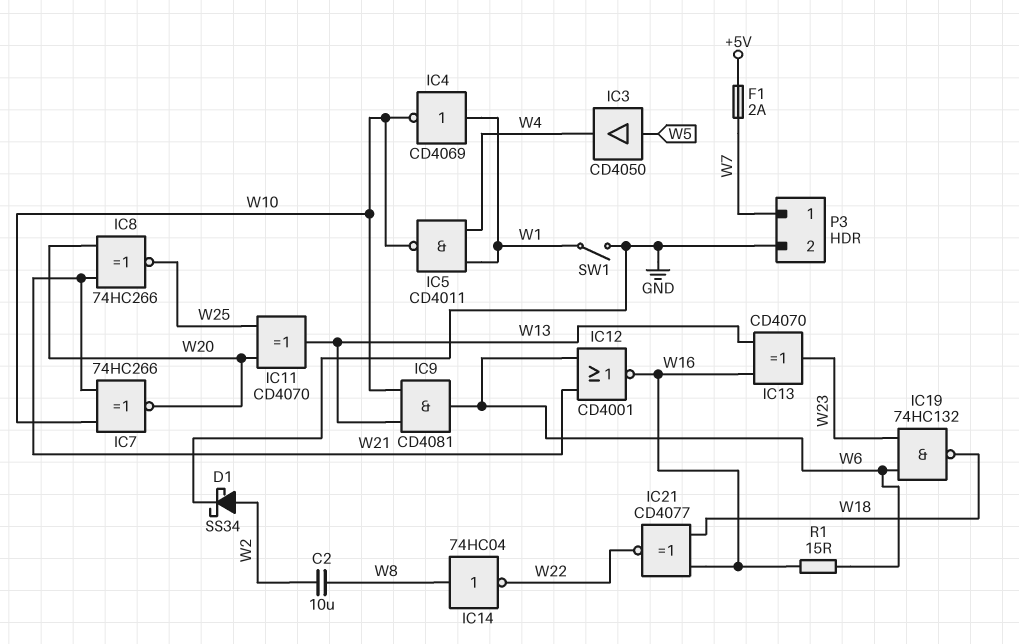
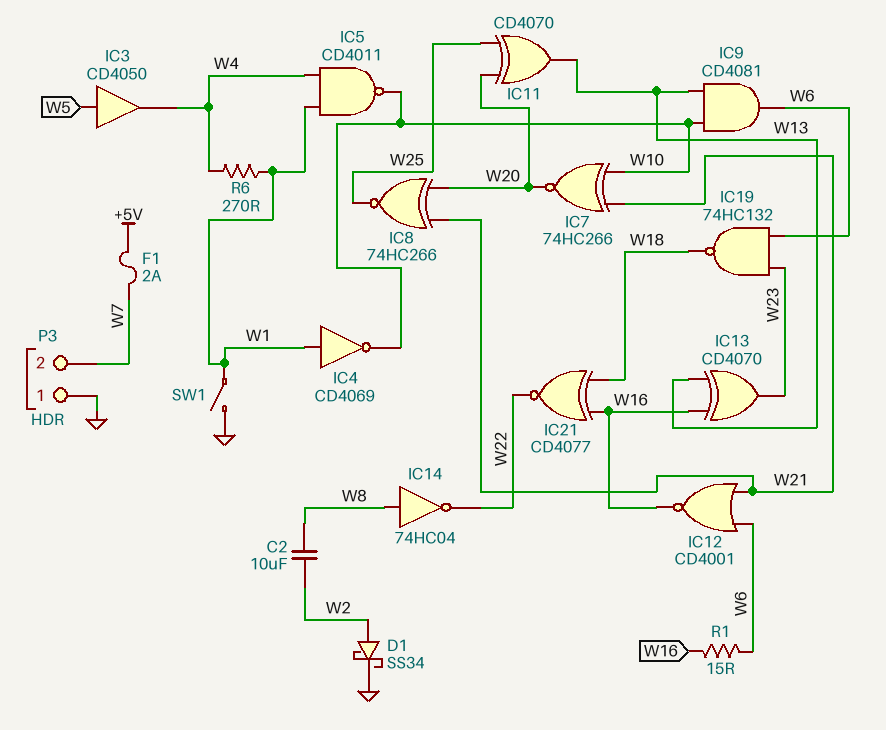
P3 pin 1: W7 -> GND
P3 pin 2: GND -> W7
R6: none -> 270 (W1, W4)

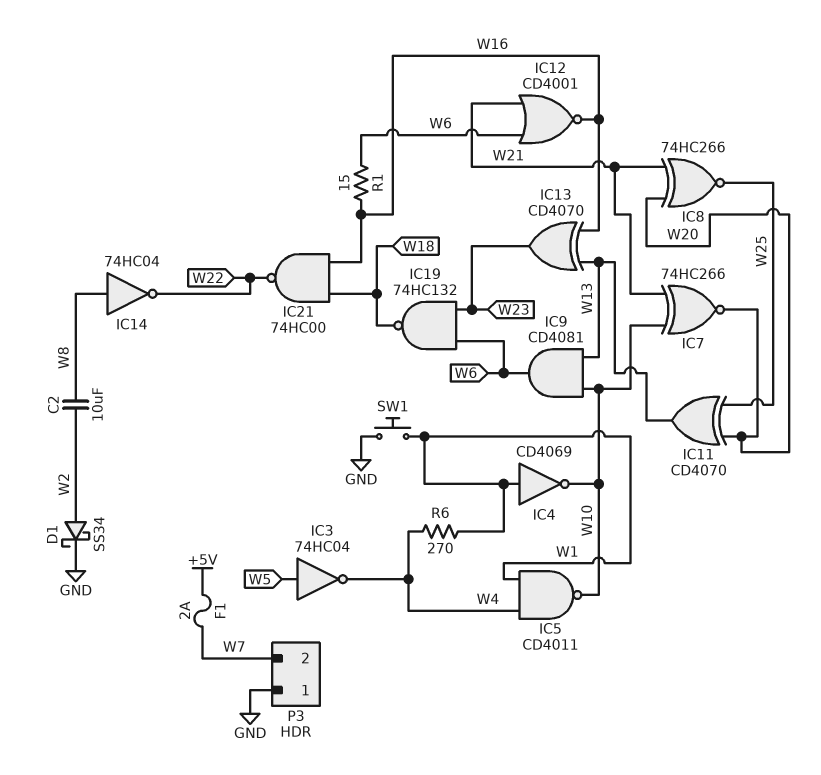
IC3: buffer CD4050 (in W5, out W4) -> NOT 74HC04 (in W5, out W4)
IC21: XNOR CD4077 (in W16, in W18, out W22) -> NAND 74HC00 (in W16, in W18, out W22)
SW1: switch (GND, W1) -> button (GND, W1)

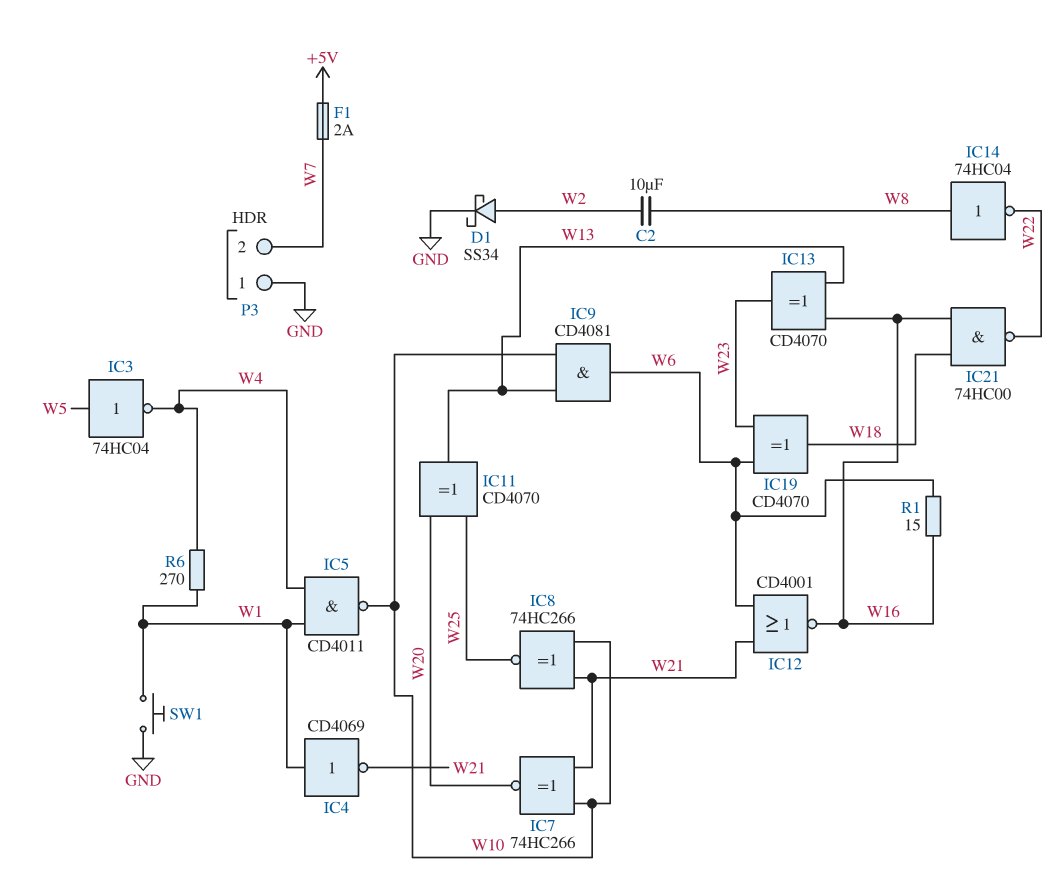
IC4: NOT CD4069 (in W1, out W10) -> NOT CD4069 (in W1, out W21)
IC8: XNOR 74HC266 (in W20, in W21, out W25) -> XNOR 74HC266 (in W10, in W21, out W25)
IC19: NAND 74HC132 (in W6, in W23, out W18) -> XOR CD4070 (in W6, in W23, out W18)

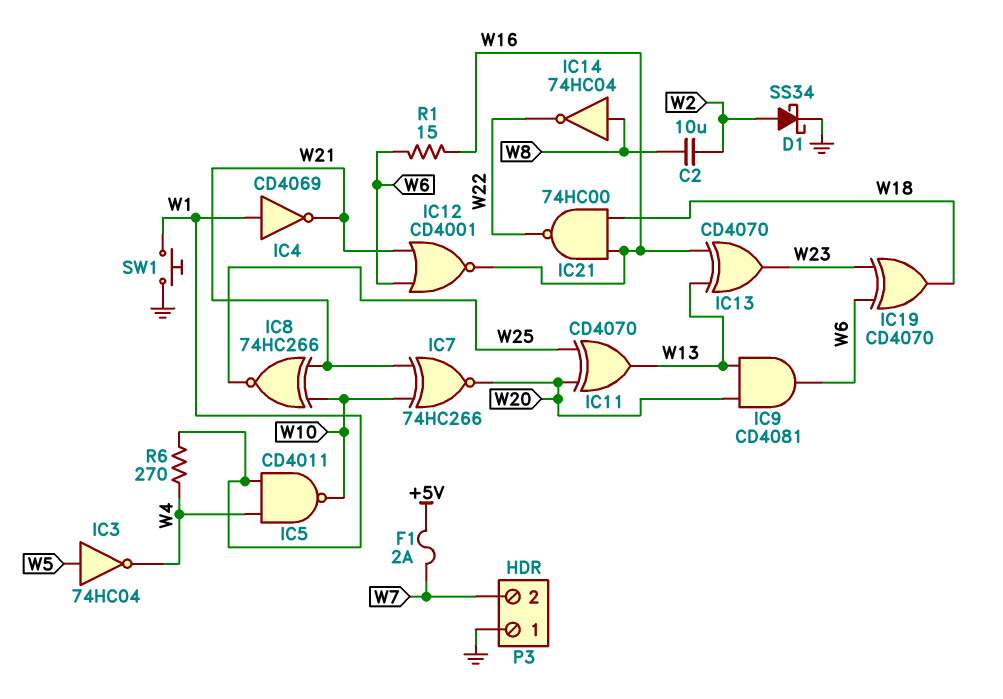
IC9: AND CD4081 (in W10, in W13, out W6) -> AND CD4081 (in W13, in W20, out W6)

